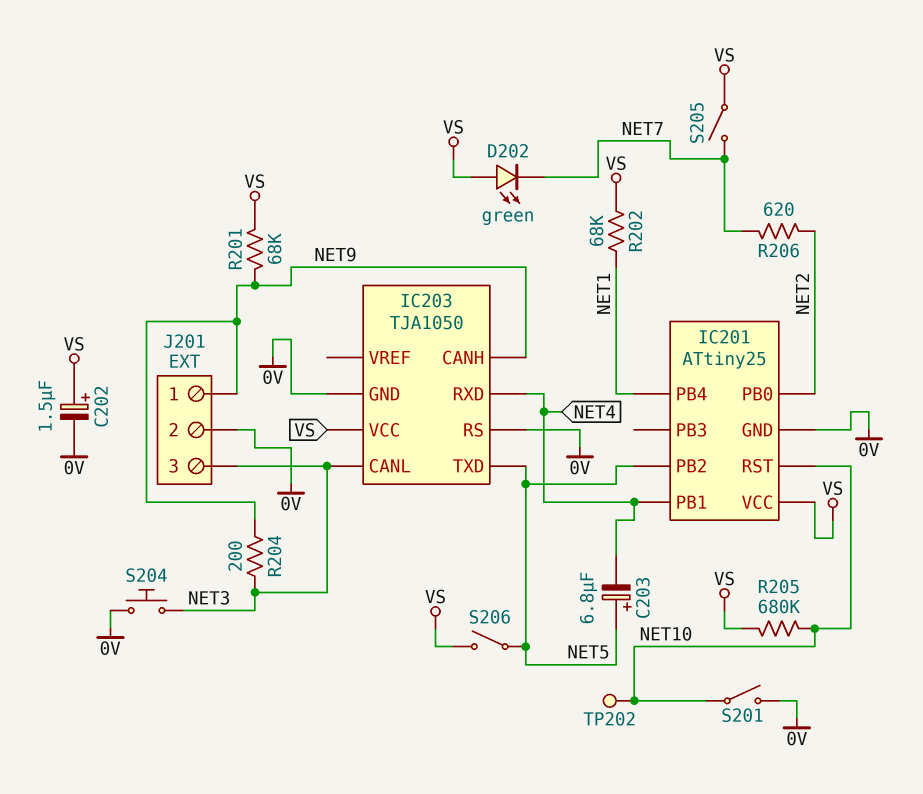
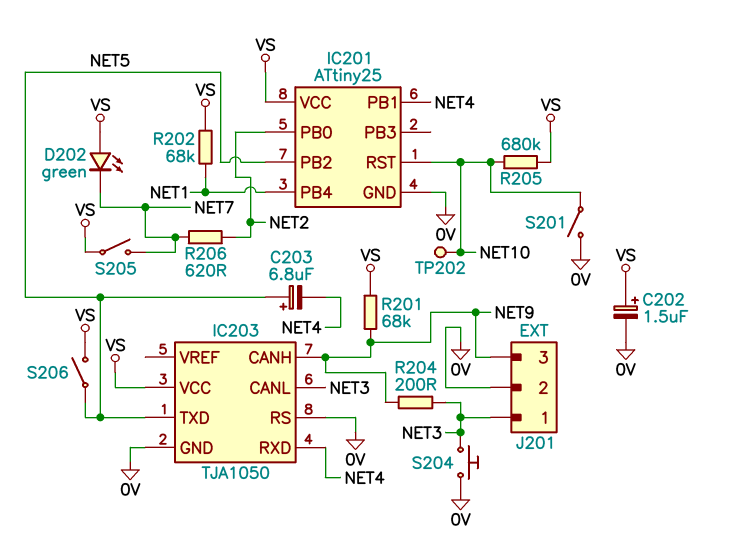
J201 pin 1: NET9 -> NET3
J201 pin 3: NET3 -> NET9

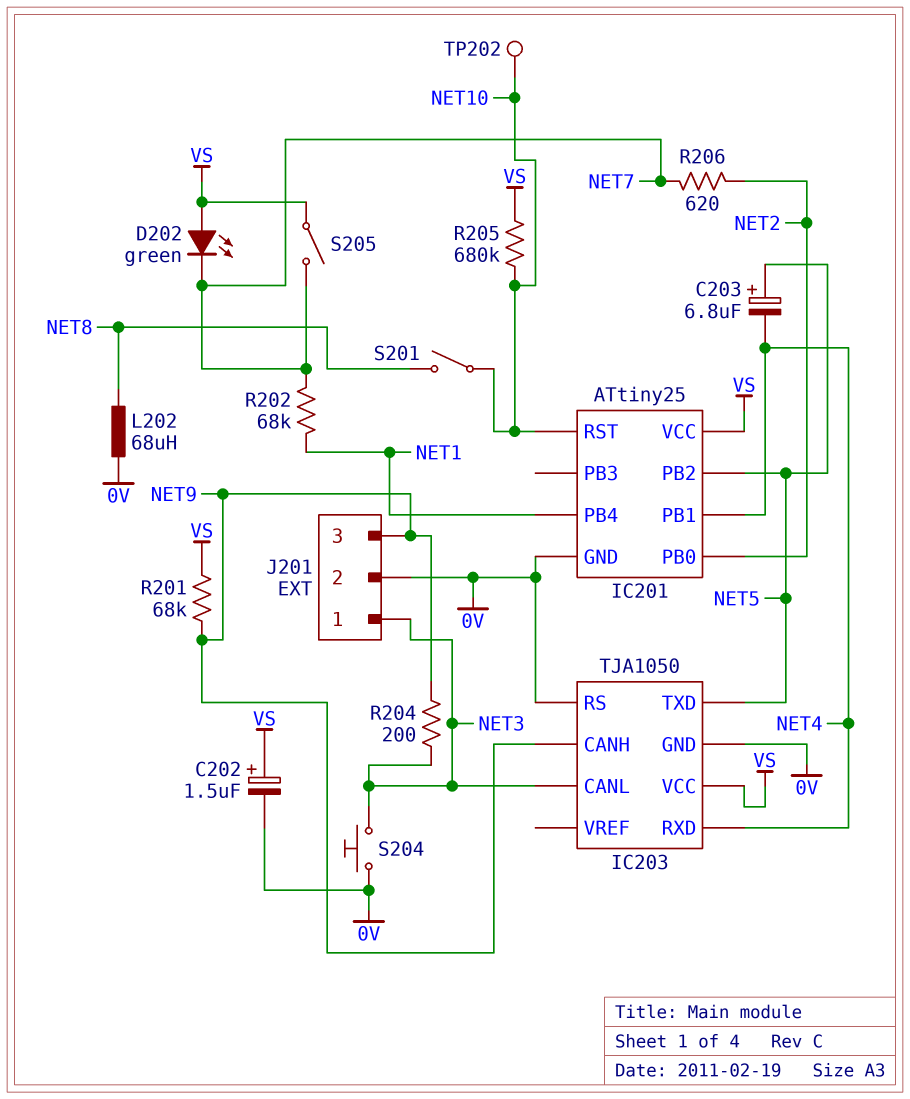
L202: none -> 68uH (0V, NET8)
R202: 68k (NET1, VS) -> 68k (NET1, NET7)
S201: switch (0V, NET10) -> switch (NET8, NET10)
S206: switch (NET5, VS) -> none

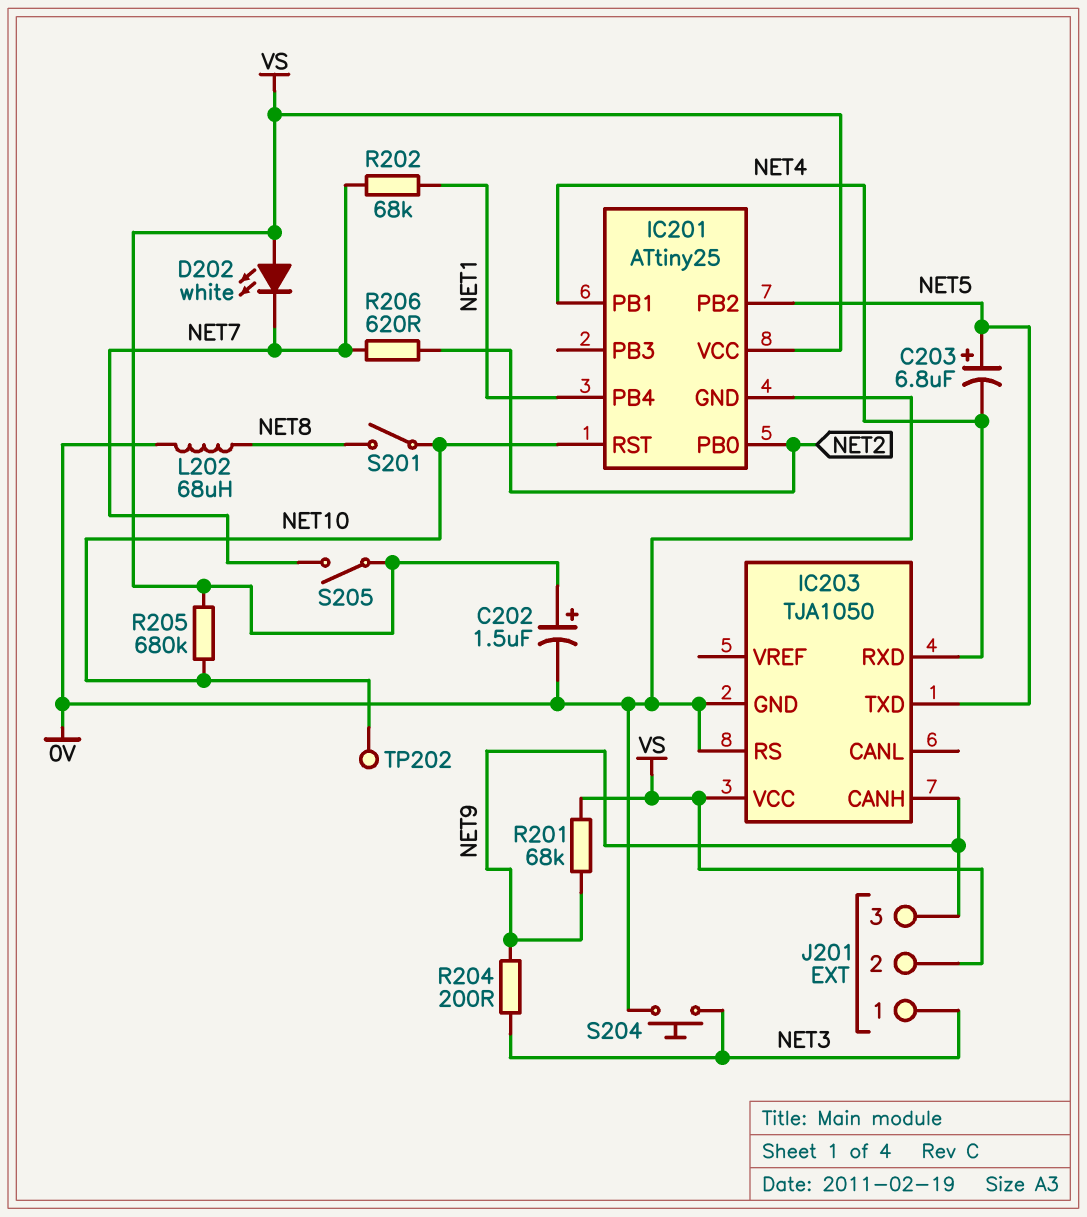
D202: LED green (A VS, K NET7) -> LED white (A VS, K NET7)
IC203 pin CANL: NET3 -> none
J201 pin 2: 0V -> VS

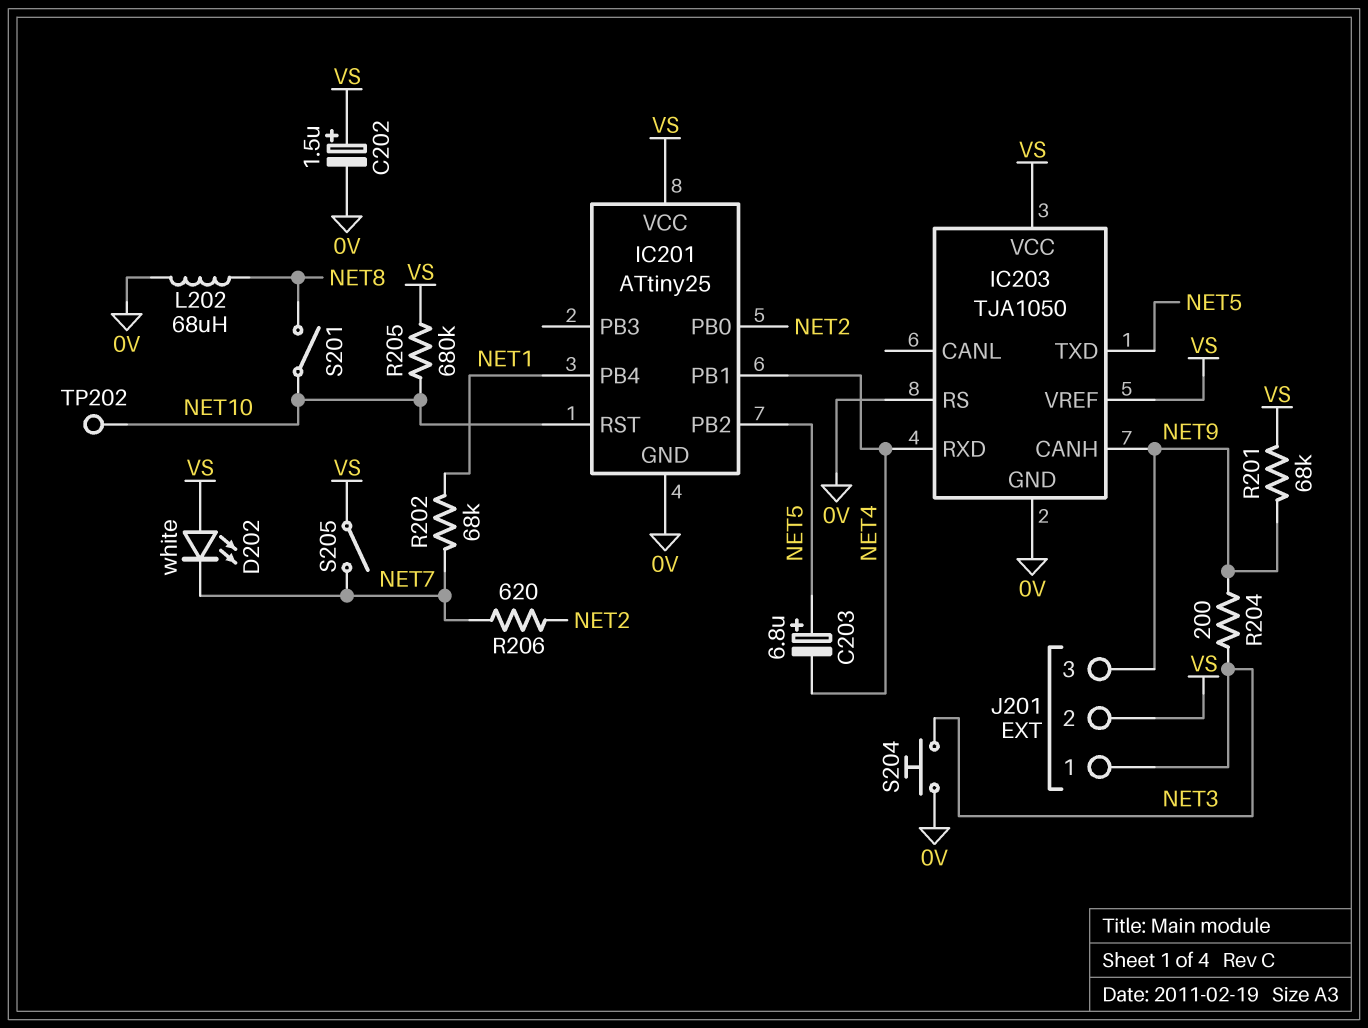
IC203 pin VREF: none -> VS

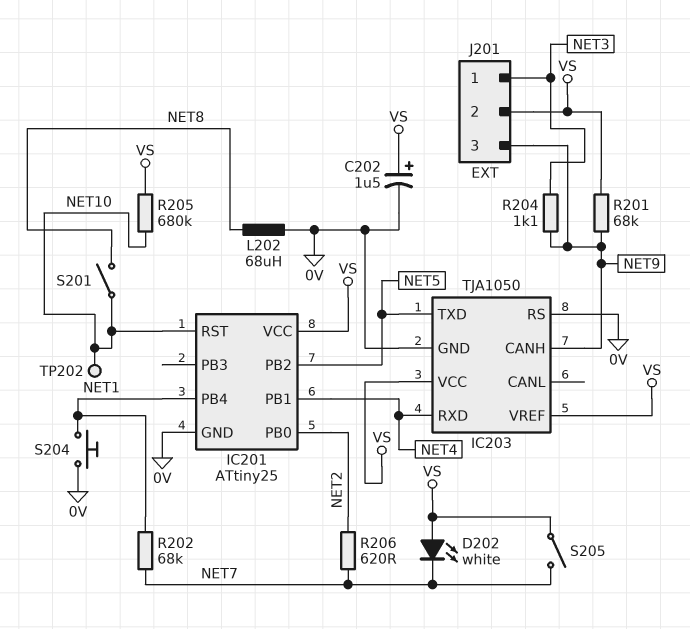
C203: 6.8uF (plus NET5, minus NET4) -> none
R204: 200 (NET3, NET9) -> 1.1k (NET3, NET9)
S204: button (0V, NET3) -> button (0V, NET1)

